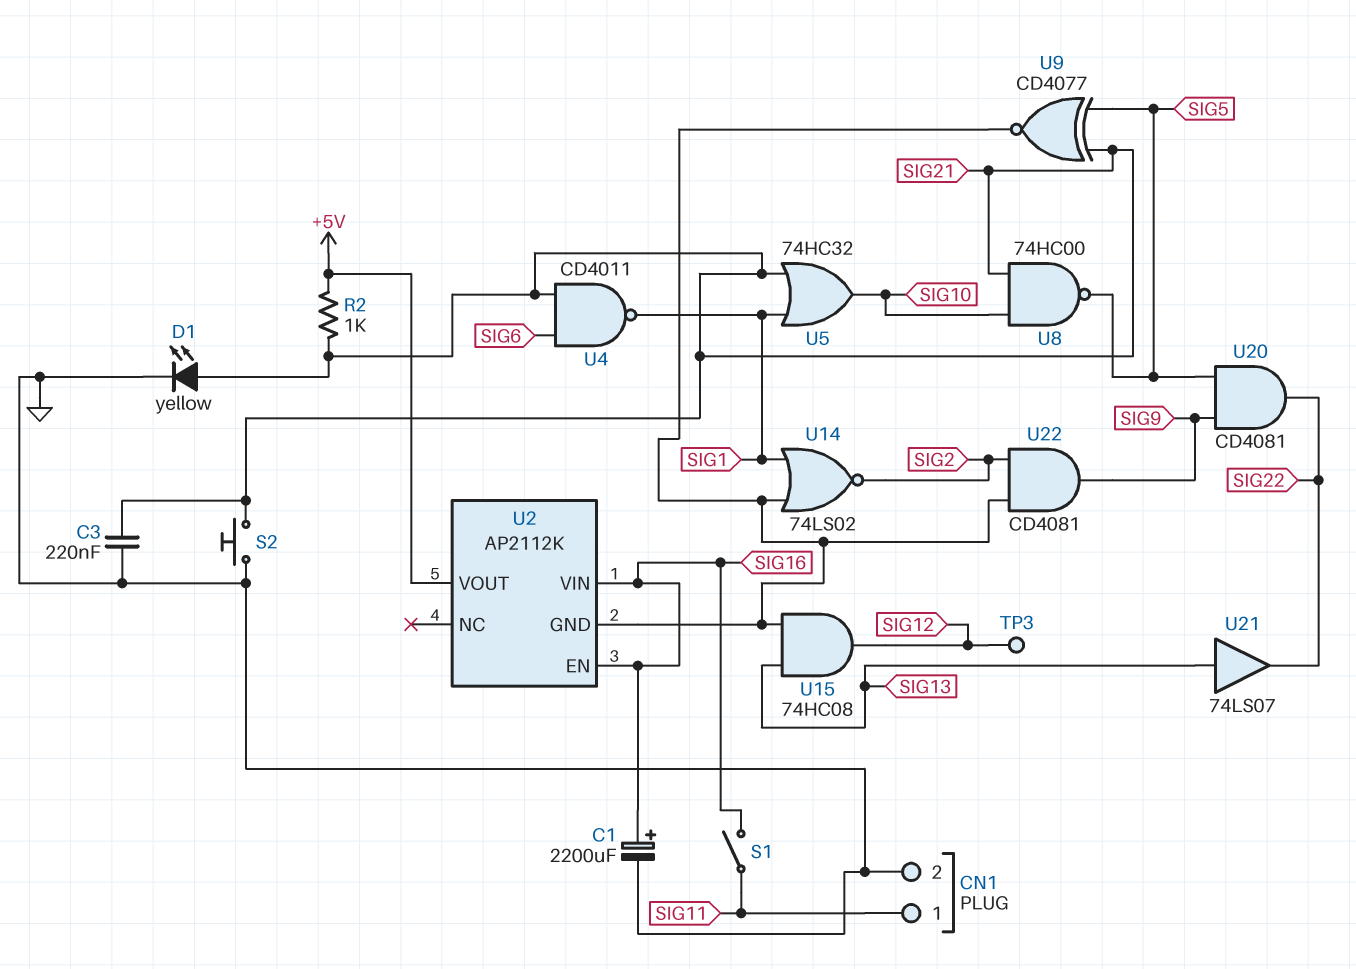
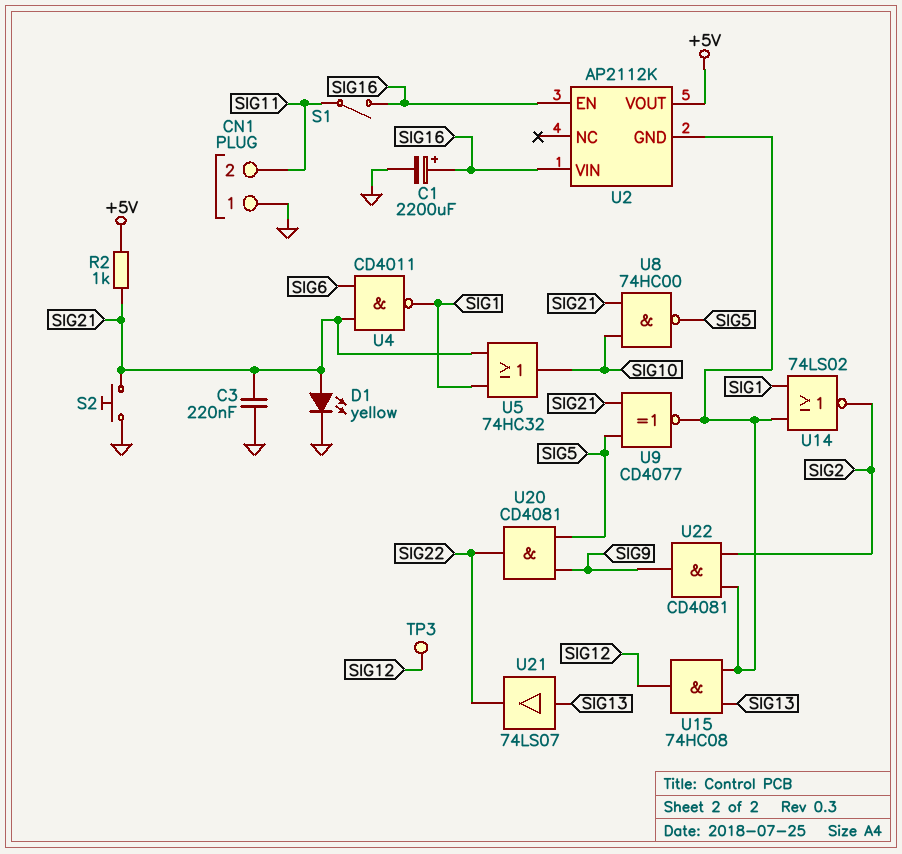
CN1 pin 1: SIG11 -> GND
CN1 pin 2: GND -> SIG11

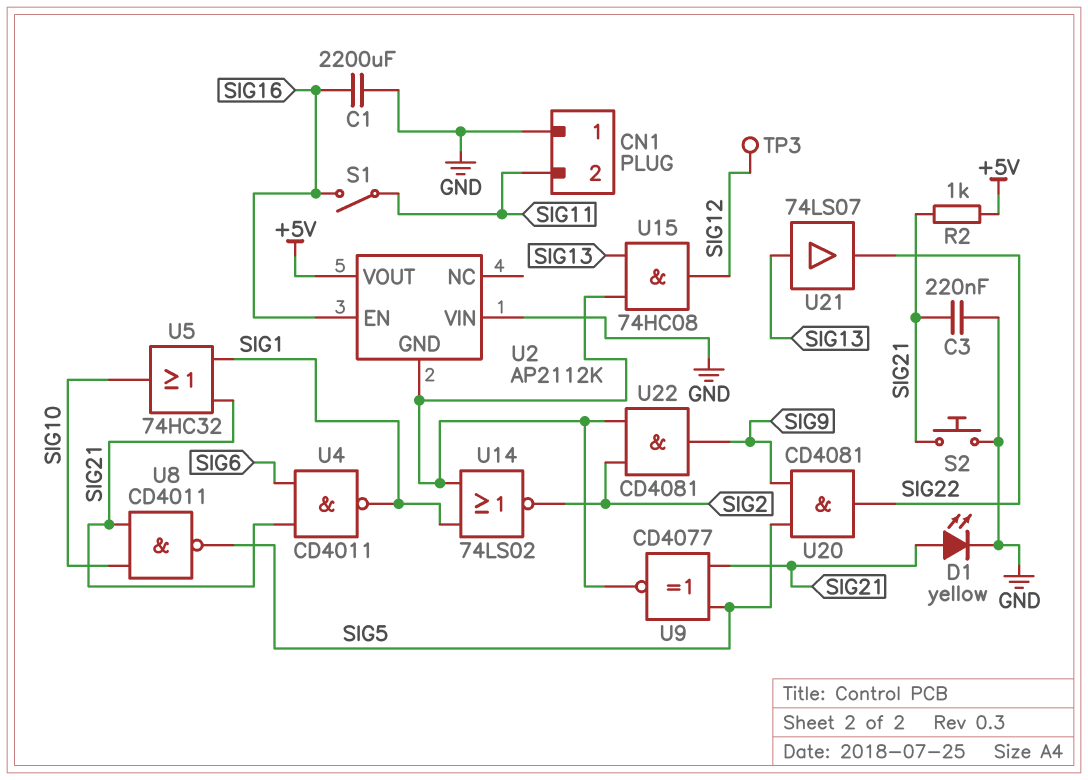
C1: 2200uF (plus SIG16, minus GND) -> 2200uF (GND, SIG16)
U2 pin VIN: SIG16 -> GND
U8: NAND 74HC00 (in SIG10, in SIG21, out SIG5) -> NAND CD4011 (in SIG10, in SIG21, out SIG5)

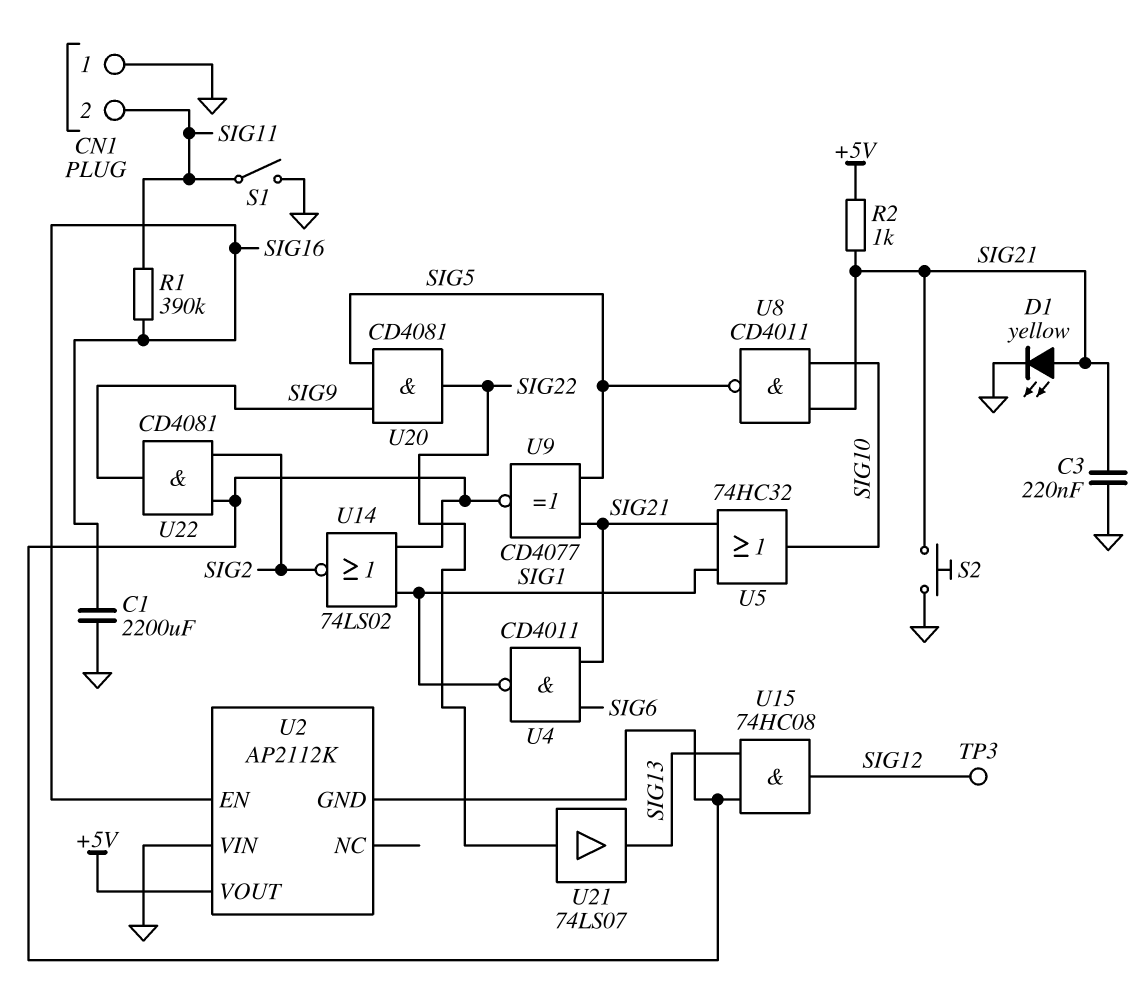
R1: none -> 390k (SIG11, SIG16)
S1: switch (SIG11, SIG16) -> switch (GND, SIG11)
U21: buffer 74LS07 (in SIG13, out SIG22) -> buffer 74LS07 (in SIG22, out SIG13)

